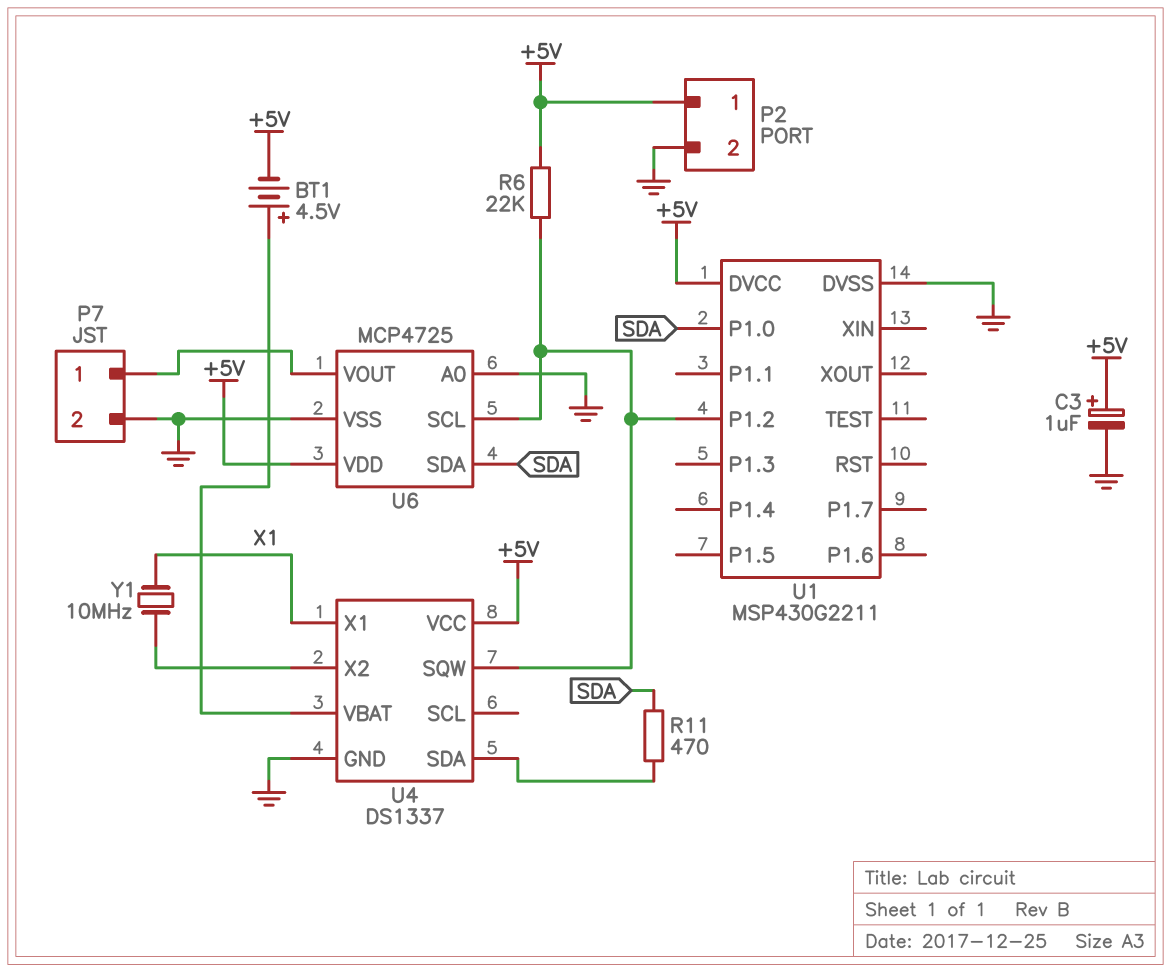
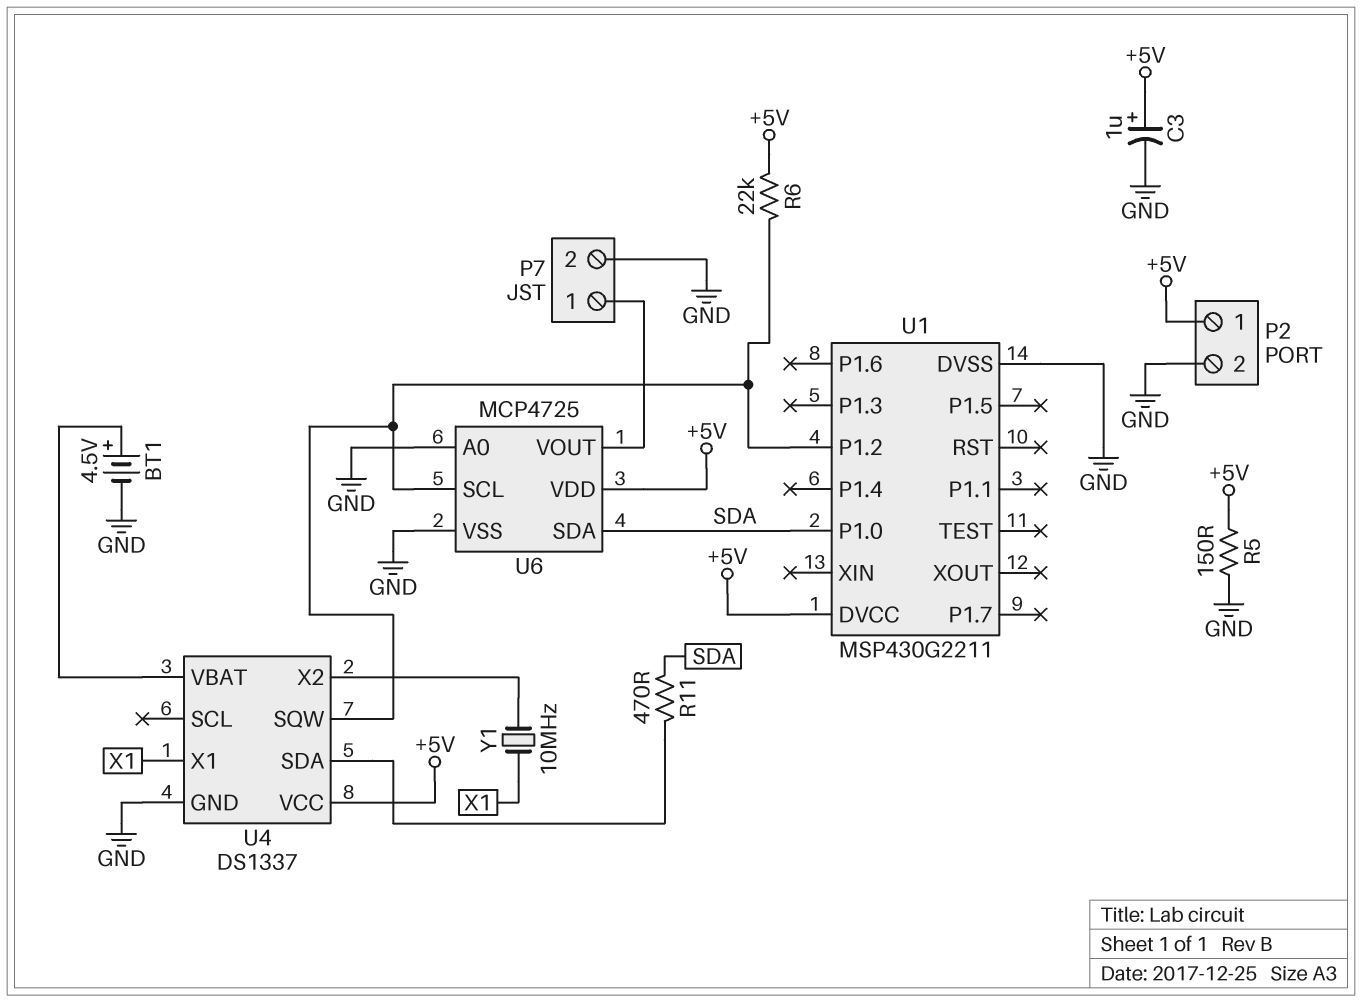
BT1: 4.5V (plus U4/VBAT, minus +5V) -> 4.5V (plus U4/VBAT, minus GND)
R5: none -> 150 (+5V, GND)

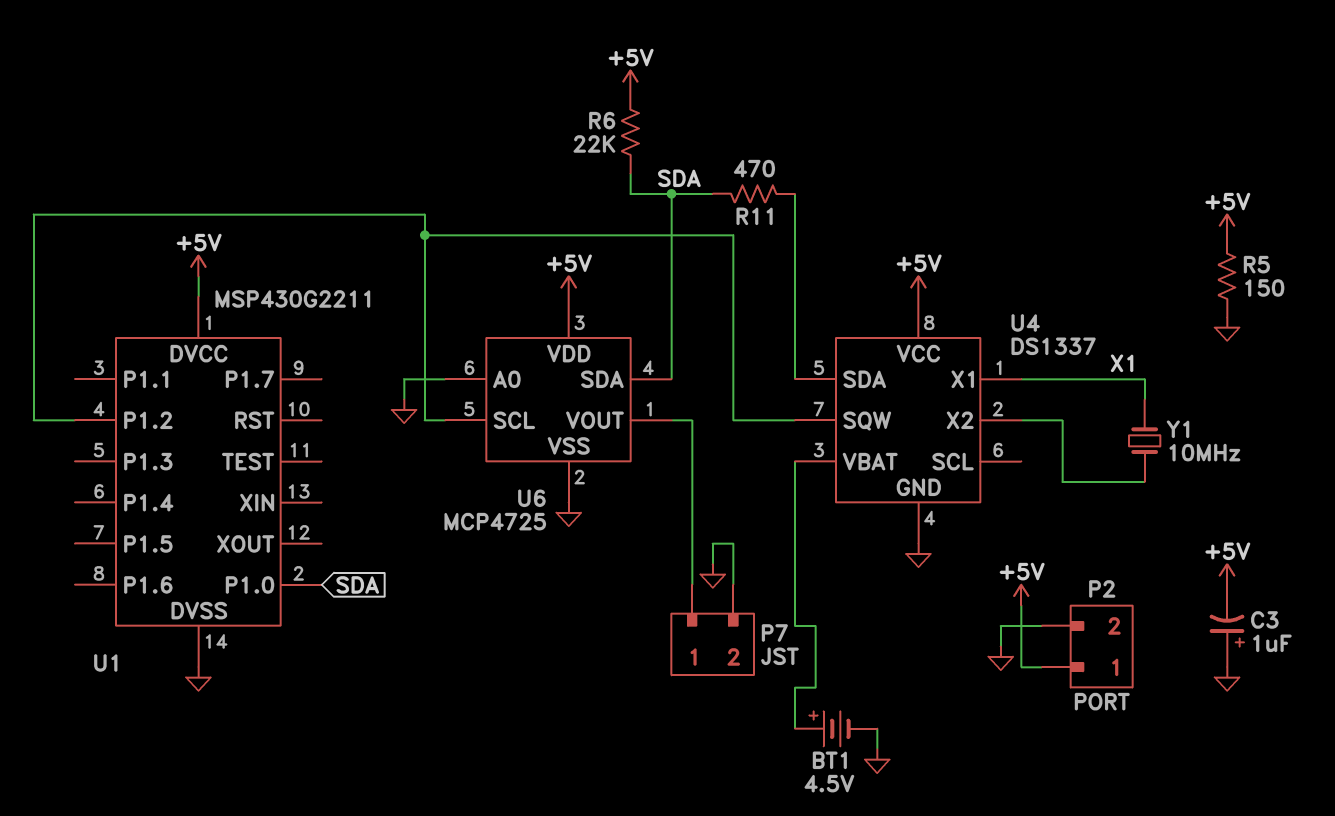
C3: 1uF (plus +5V, minus GND) -> 1uF (plus GND, minus +5V)
R6: 22k (+5V, U1/P1.2) -> 22k (+5V, SDA)

